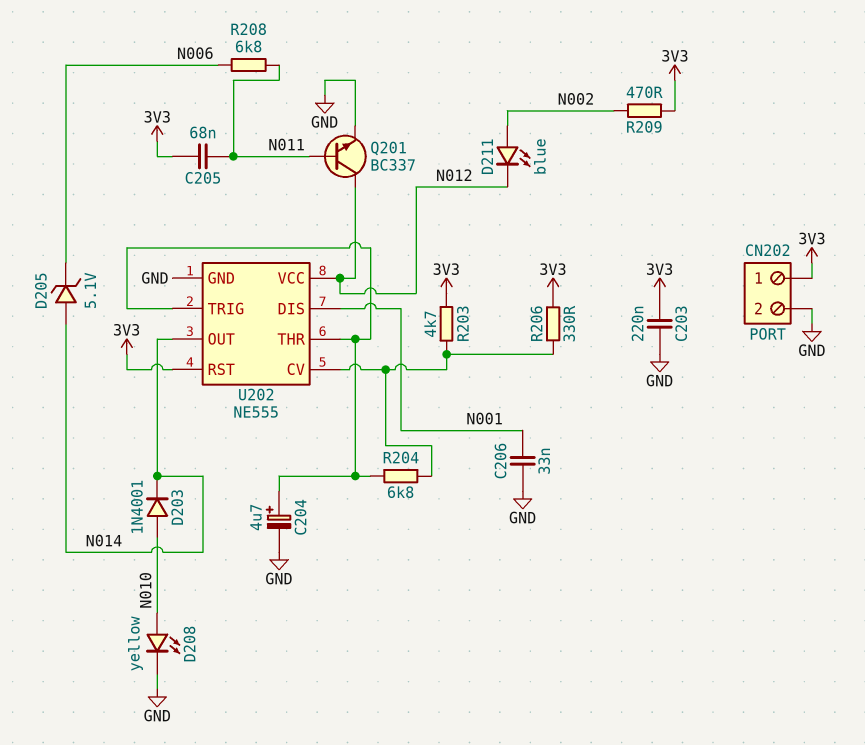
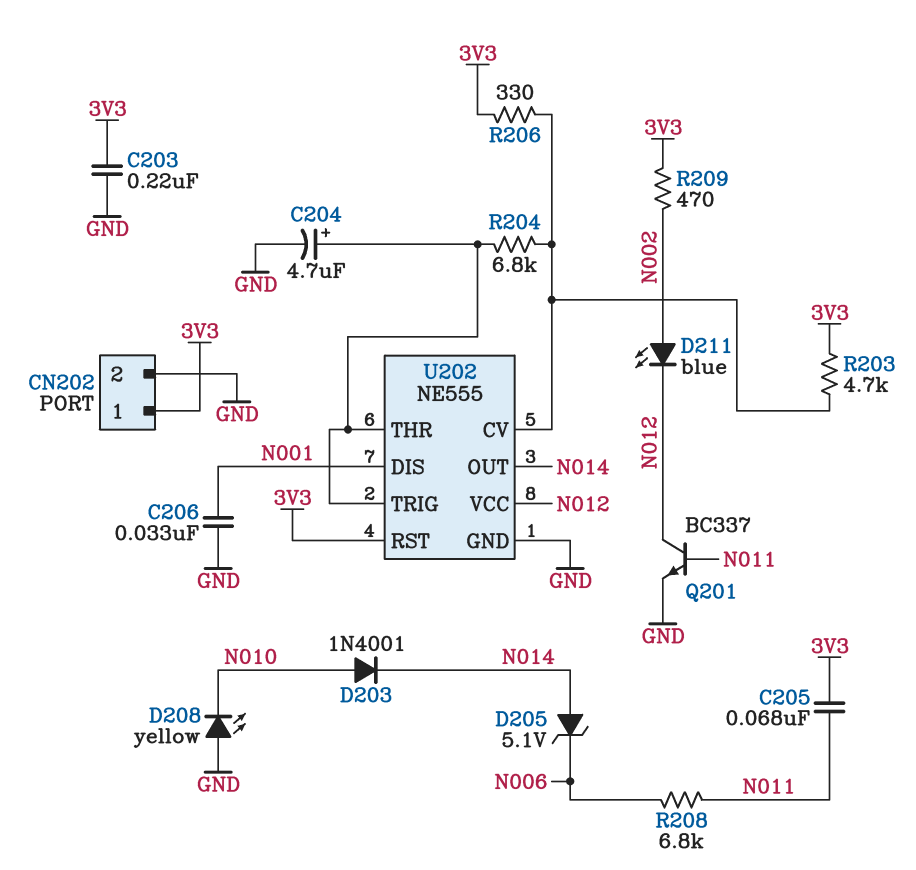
D208: LED yellow (A N010, K GND) -> LED yellow (A GND, K N010)

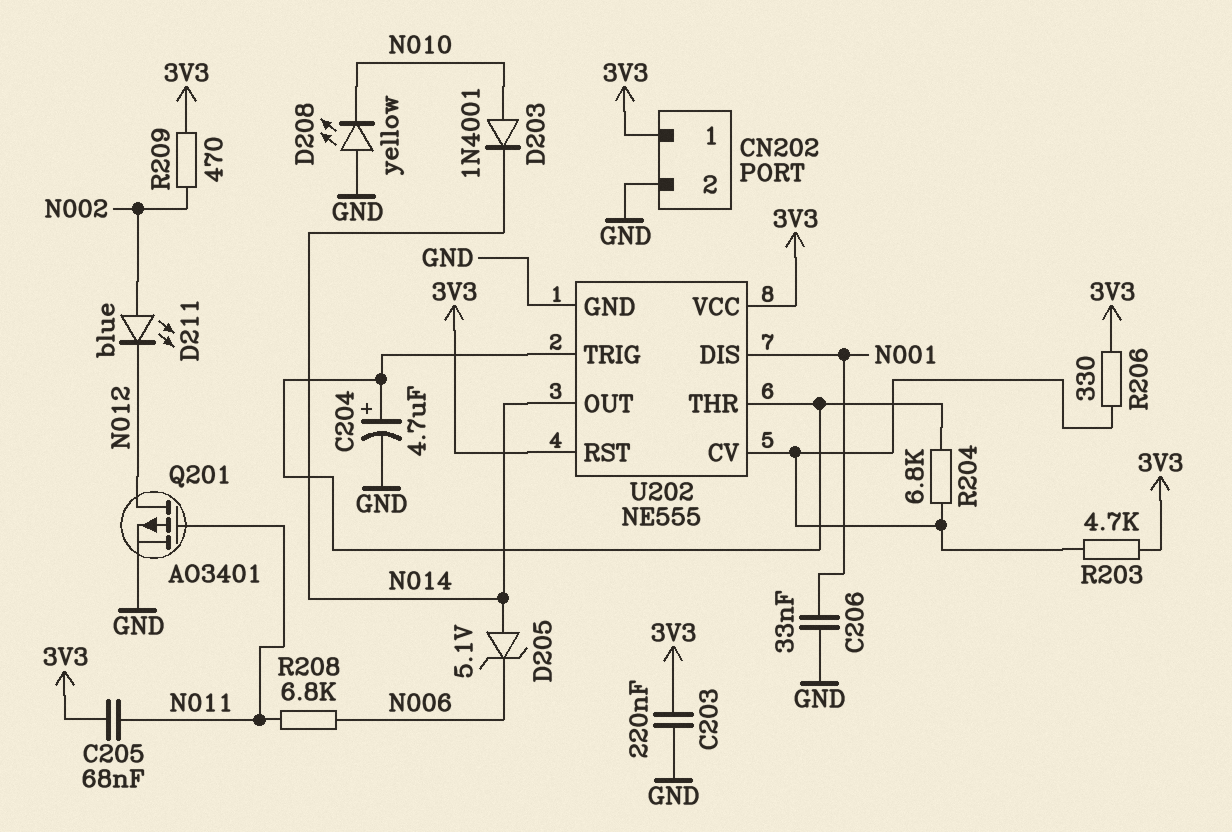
Q201: NPN BC337 (B N011, C N012, E GND) -> PMOS AO3401 (G N011, D N012, S GND)
U202 pin VCC: N012 -> 3V3

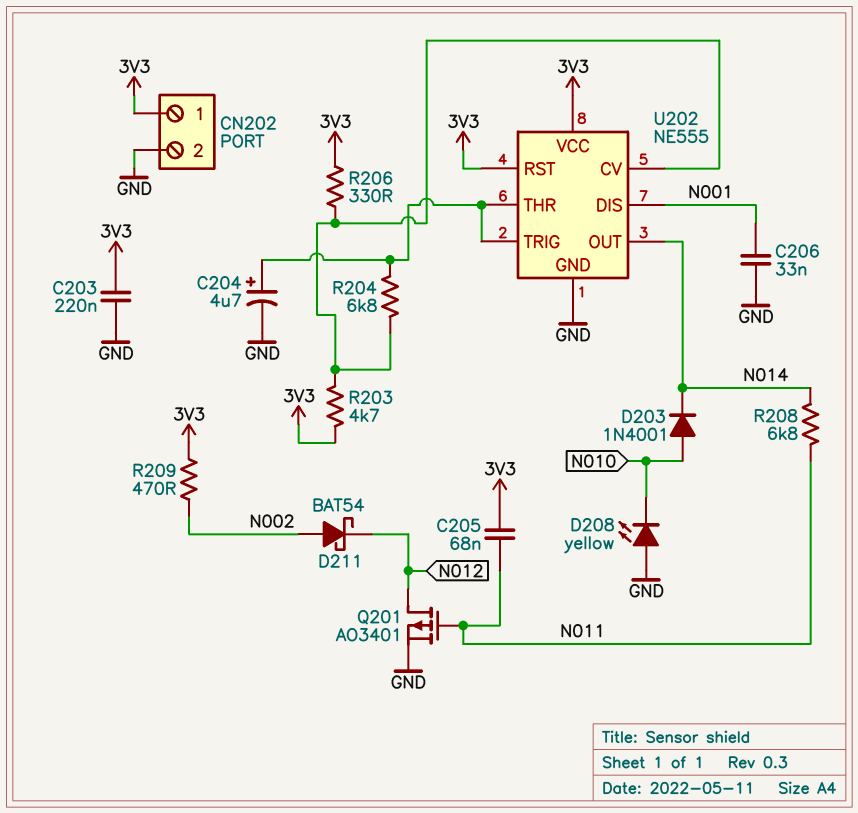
D205: zener 5.1V (A N014, K N006) -> none
D211: LED blue (A N002, K N012) -> schottky BAT54 (A N002, K N012)
R208: 6.8k (N006, N011) -> 6.8k (N011, N014)

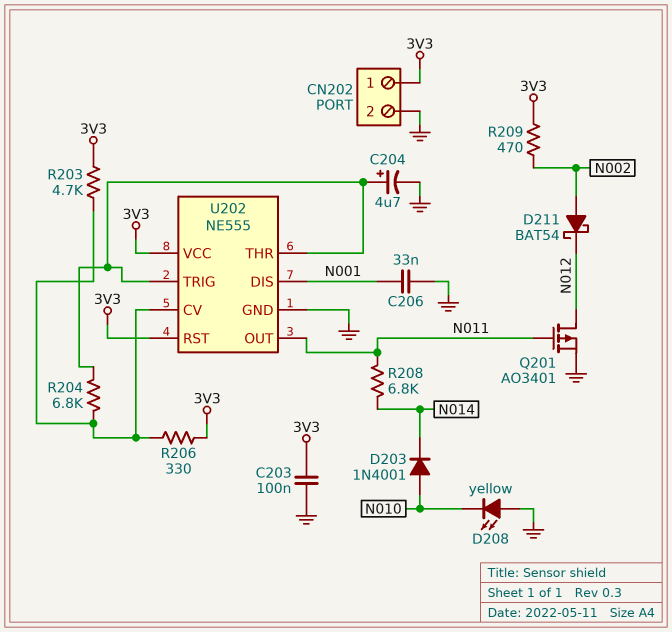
C203: 220nF (3V3, GND) -> 100nF (3V3, GND)
C205: 68nF (3V3, N011) -> none
U202 pin OUT: N014 -> N011

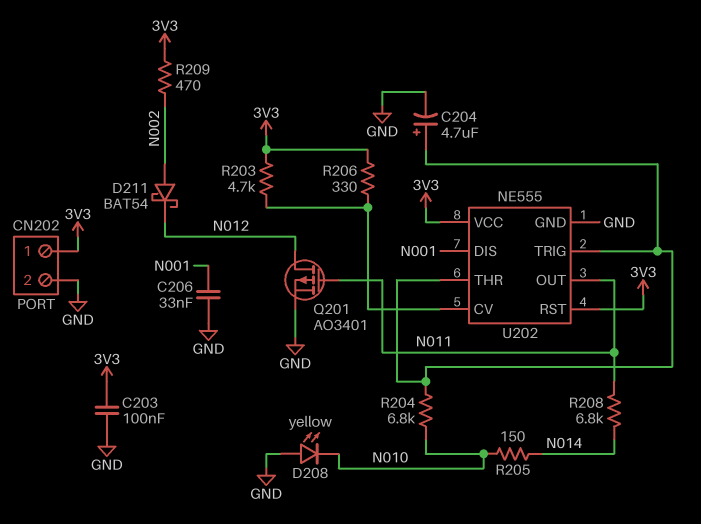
D203: diode 1N4001 (A N010, K N014) -> none
R204: 6.8k (U202/CV, U202/THR) -> 6.8k (N010, U202/THR)
R205: none -> 150 (N010, N014)

